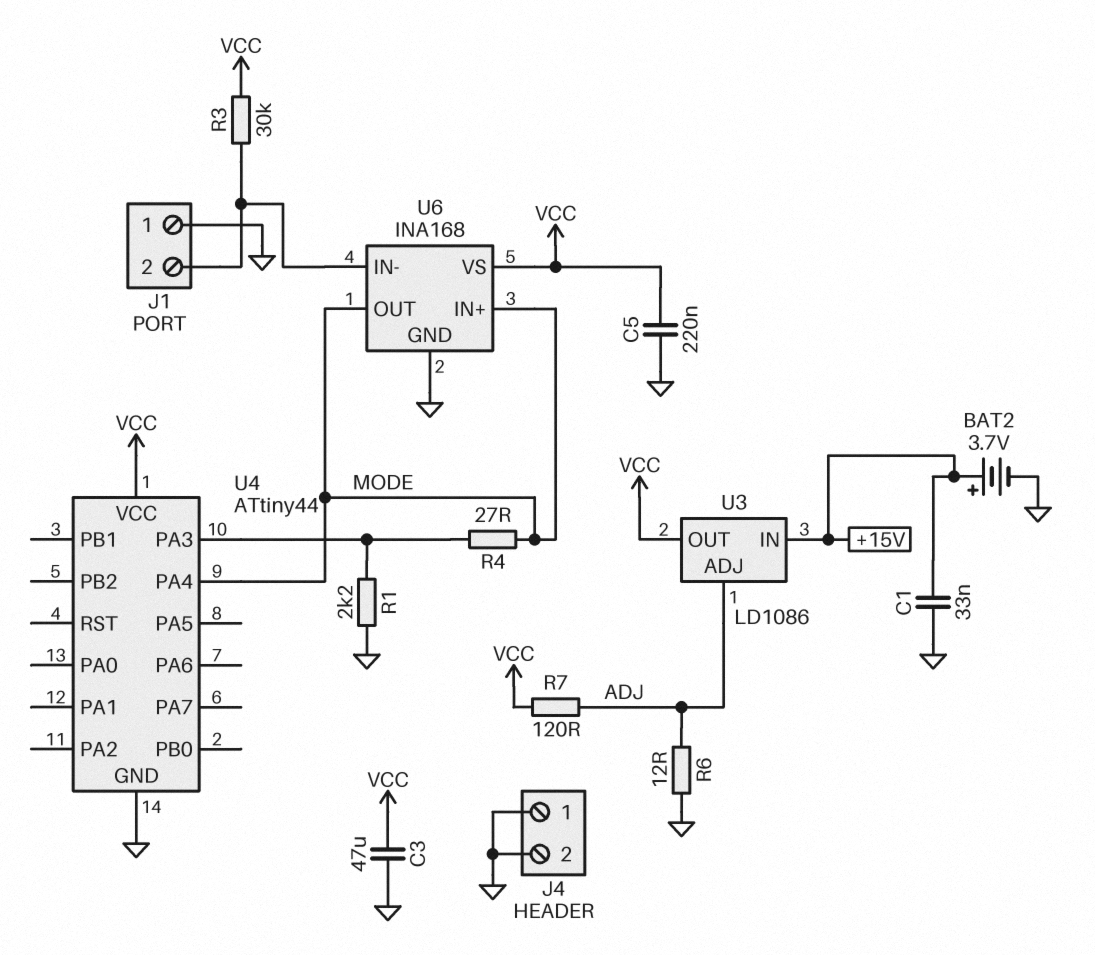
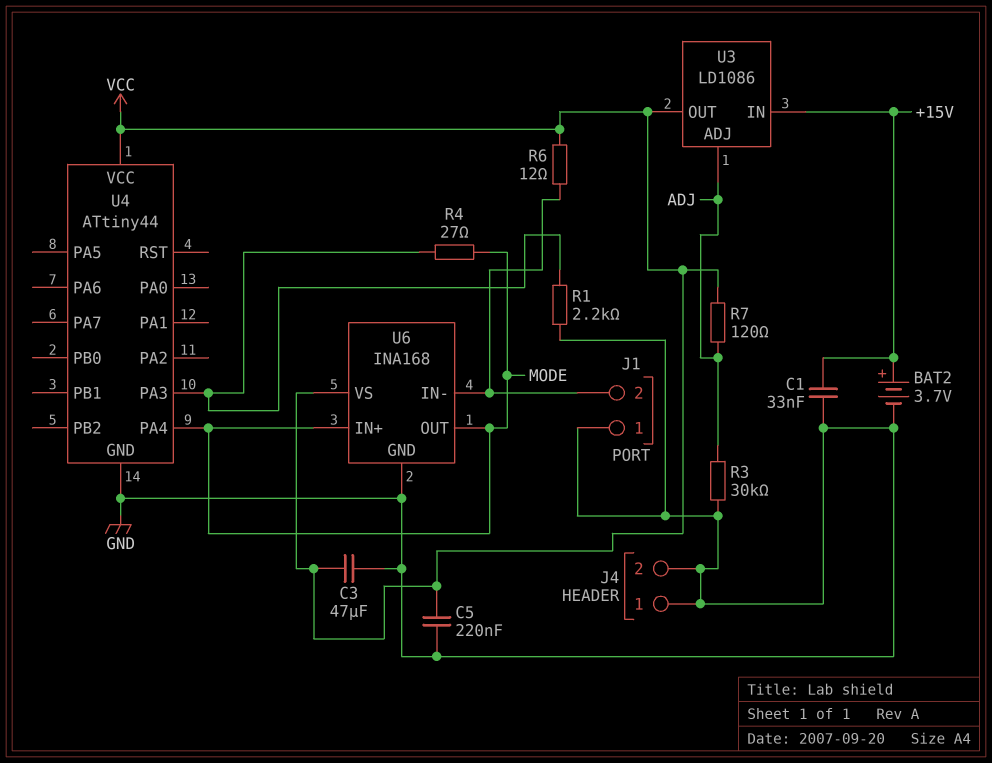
R3: 30k (J1/2, VCC) -> 30k (ADJ, GND)
R6: 12 (ADJ, GND) -> 12 (J1/2, VCC)

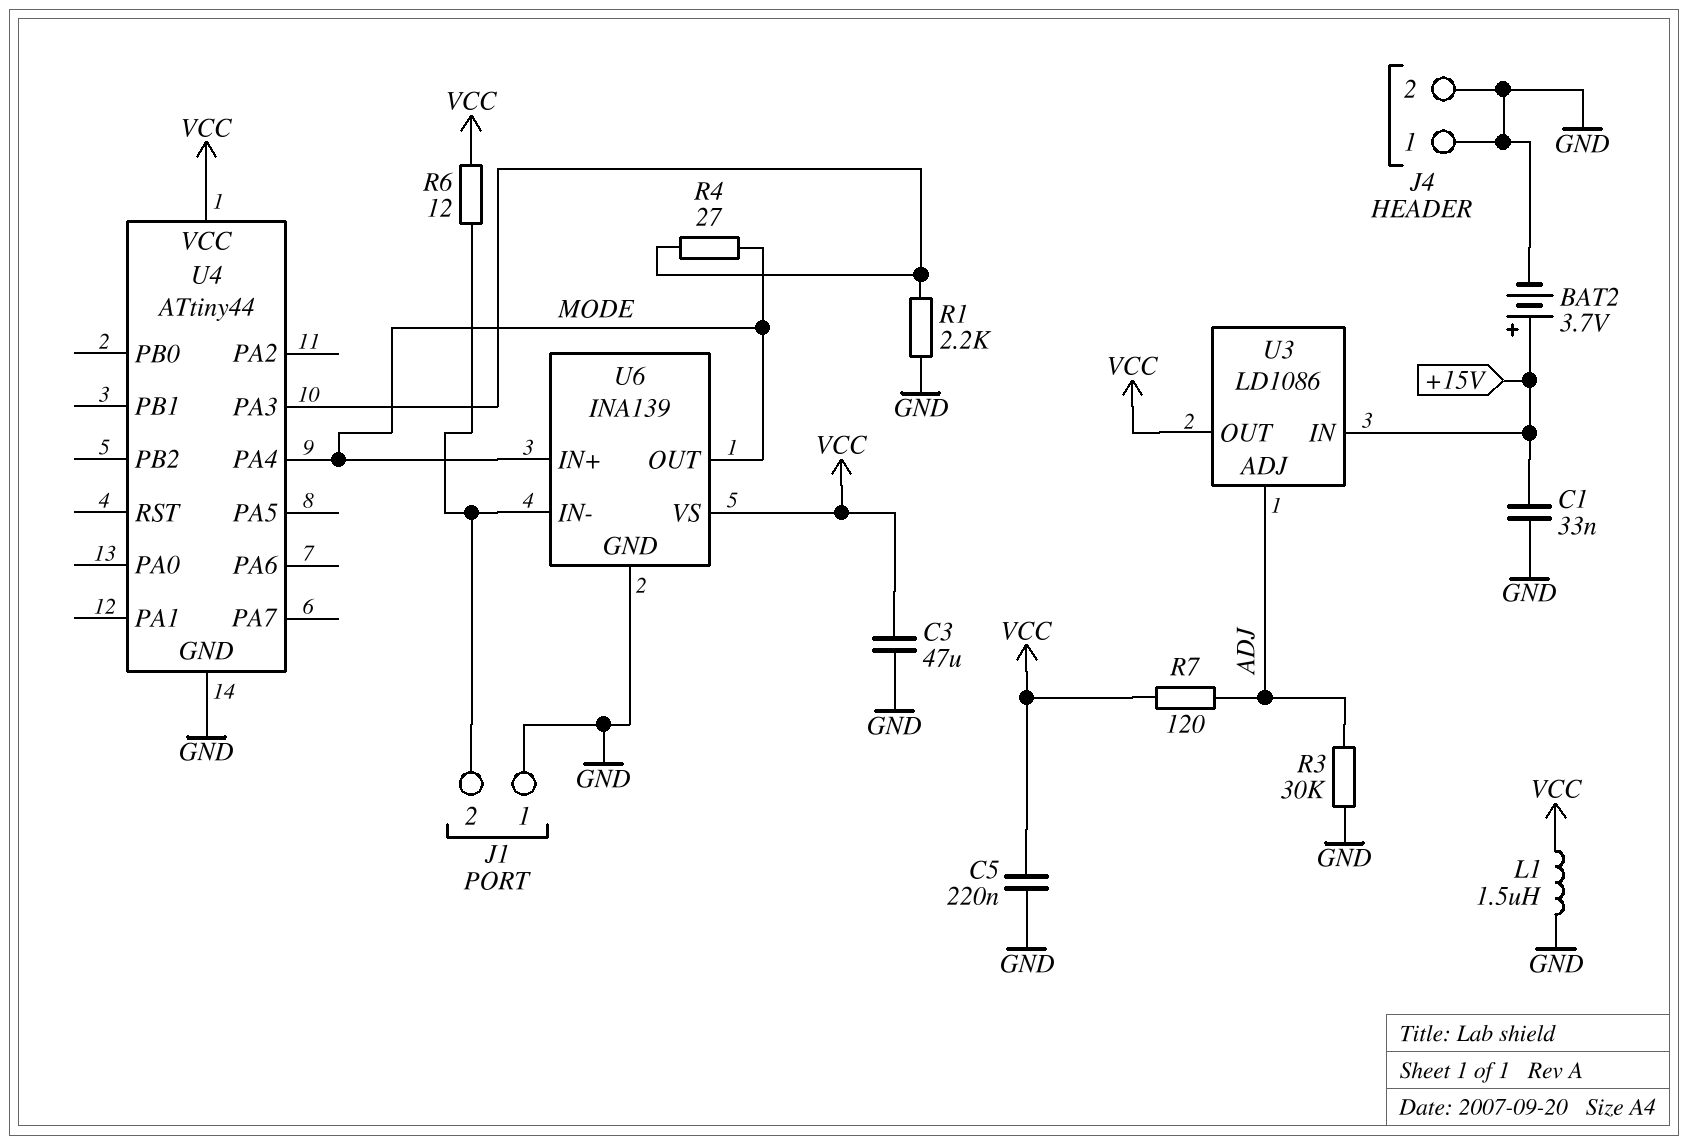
L1: none -> 1.5uH (GND, VCC)
U6: INA168 -> INA139

